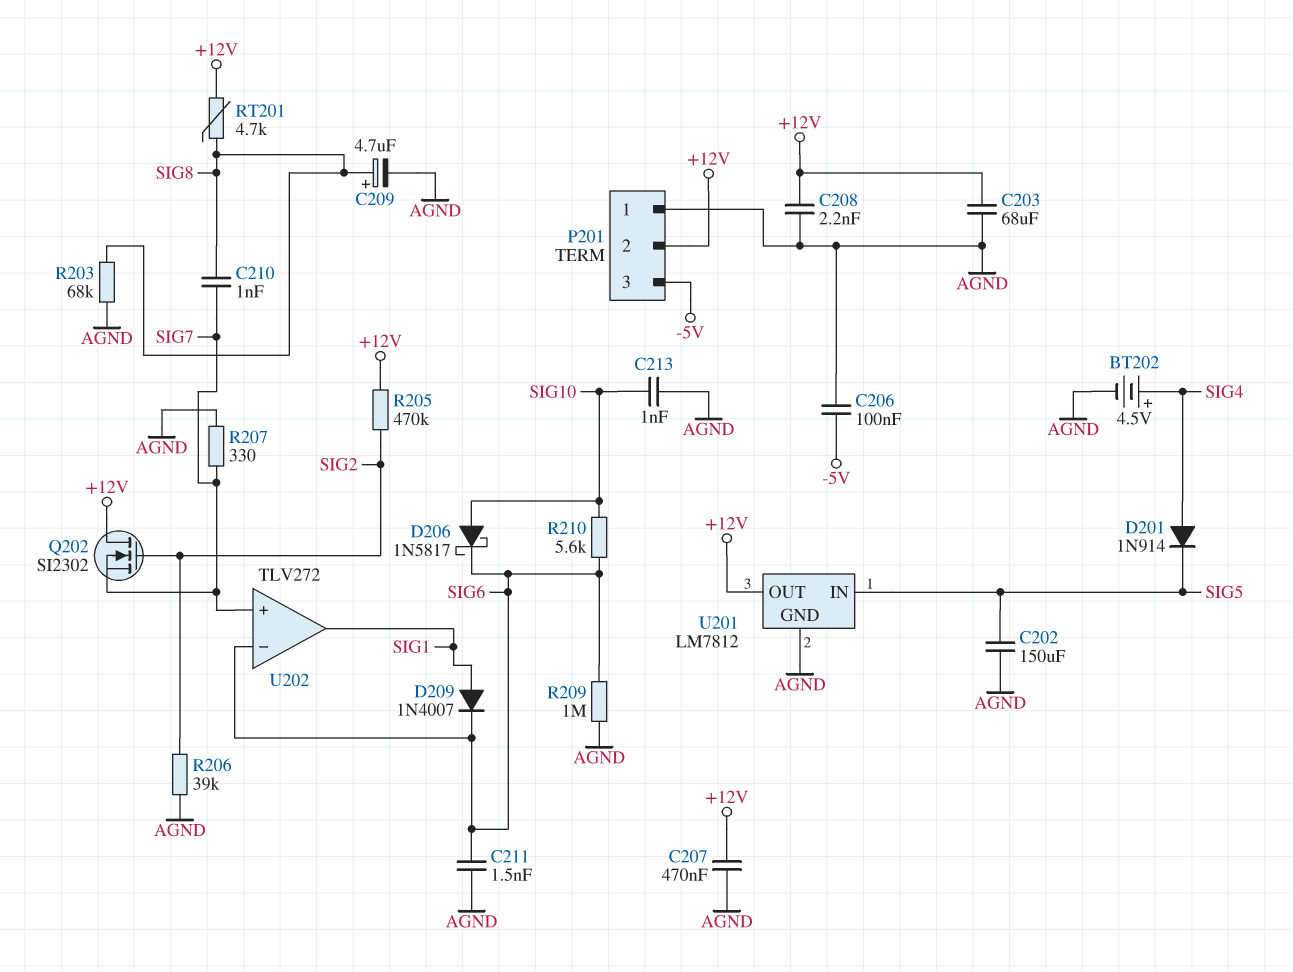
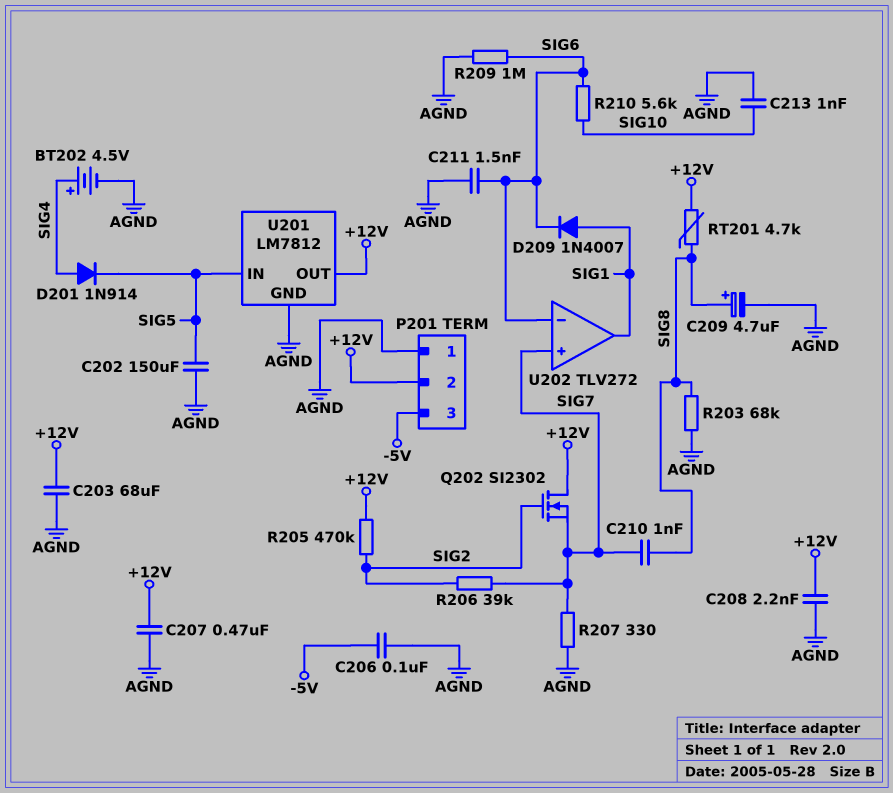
D206: schottky 1N5817 (A SIG10, K SIG6) -> none
R206: 39k (AGND, SIG2) -> 39k (SIG2, SIG7)

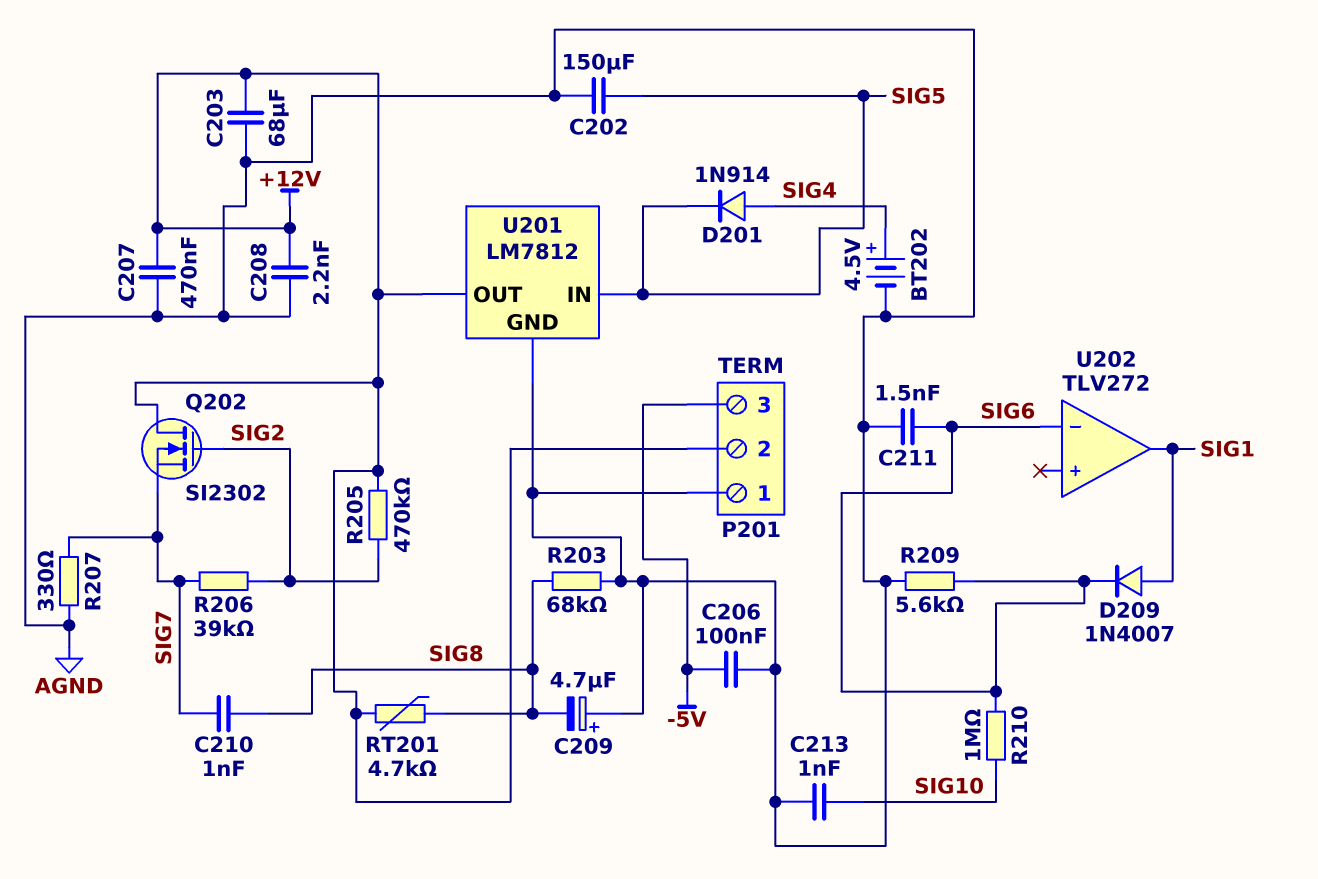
C209: 4.7uF (plus SIG8, minus AGND) -> 4.7uF (plus AGND, minus SIG8)
R209: 1M (AGND, SIG6) -> 5.6k (AGND, SIG6)
R210: 5.6k (SIG6, SIG10) -> 1M (SIG6, SIG10)
U202 pin in+: SIG7 -> none

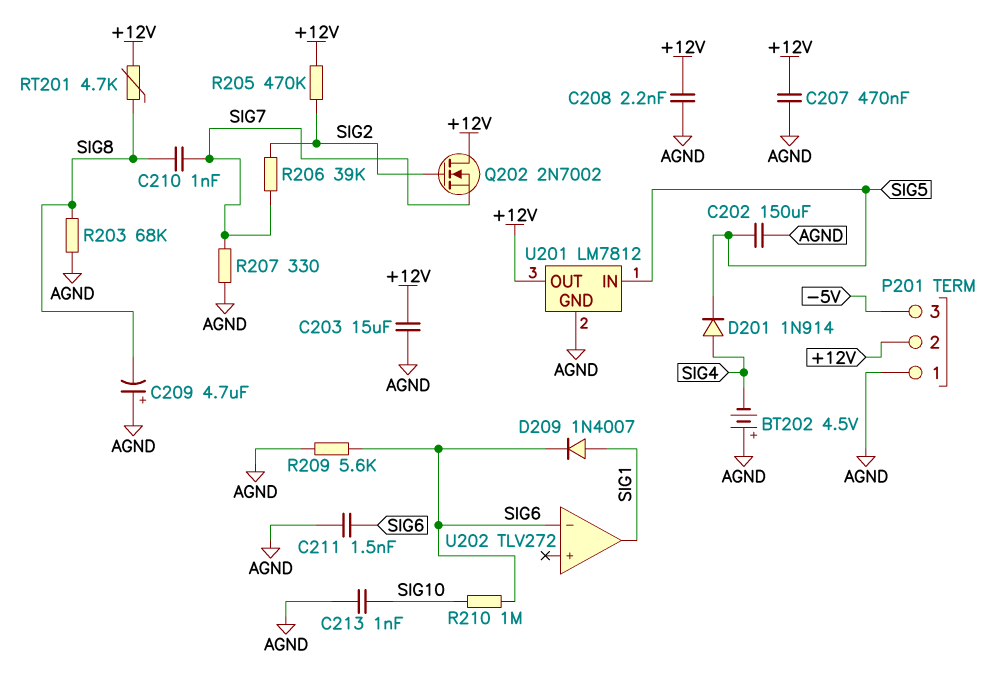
BT202: 4.5V (plus SIG4, minus AGND) -> 4.5V (plus AGND, minus SIG4)
C203: 68uF (+12V, AGND) -> 15uF (+12V, AGND)
C206: 100nF (-5V, AGND) -> none
Q202: NMOS SI2302 (G SIG2, D +12V, S SIG7) -> NMOS 2N7002 (G SIG2, D +12V, S SIG7)

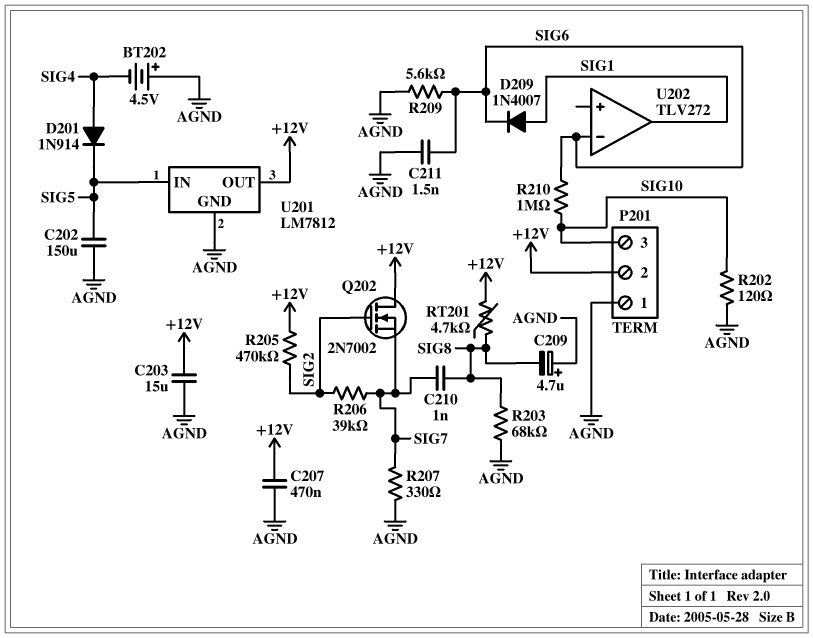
C208: 2.2nF (+12V, AGND) -> none
C213: 1nF (AGND, SIG10) -> none
P201 pin 3: -5V -> SIG10
R202: none -> 120 (AGND, SIG10)

